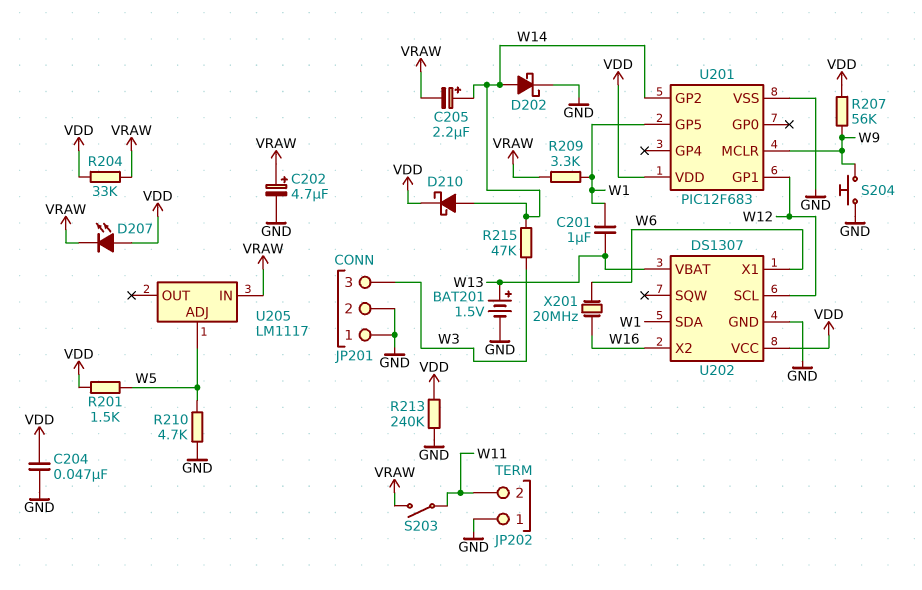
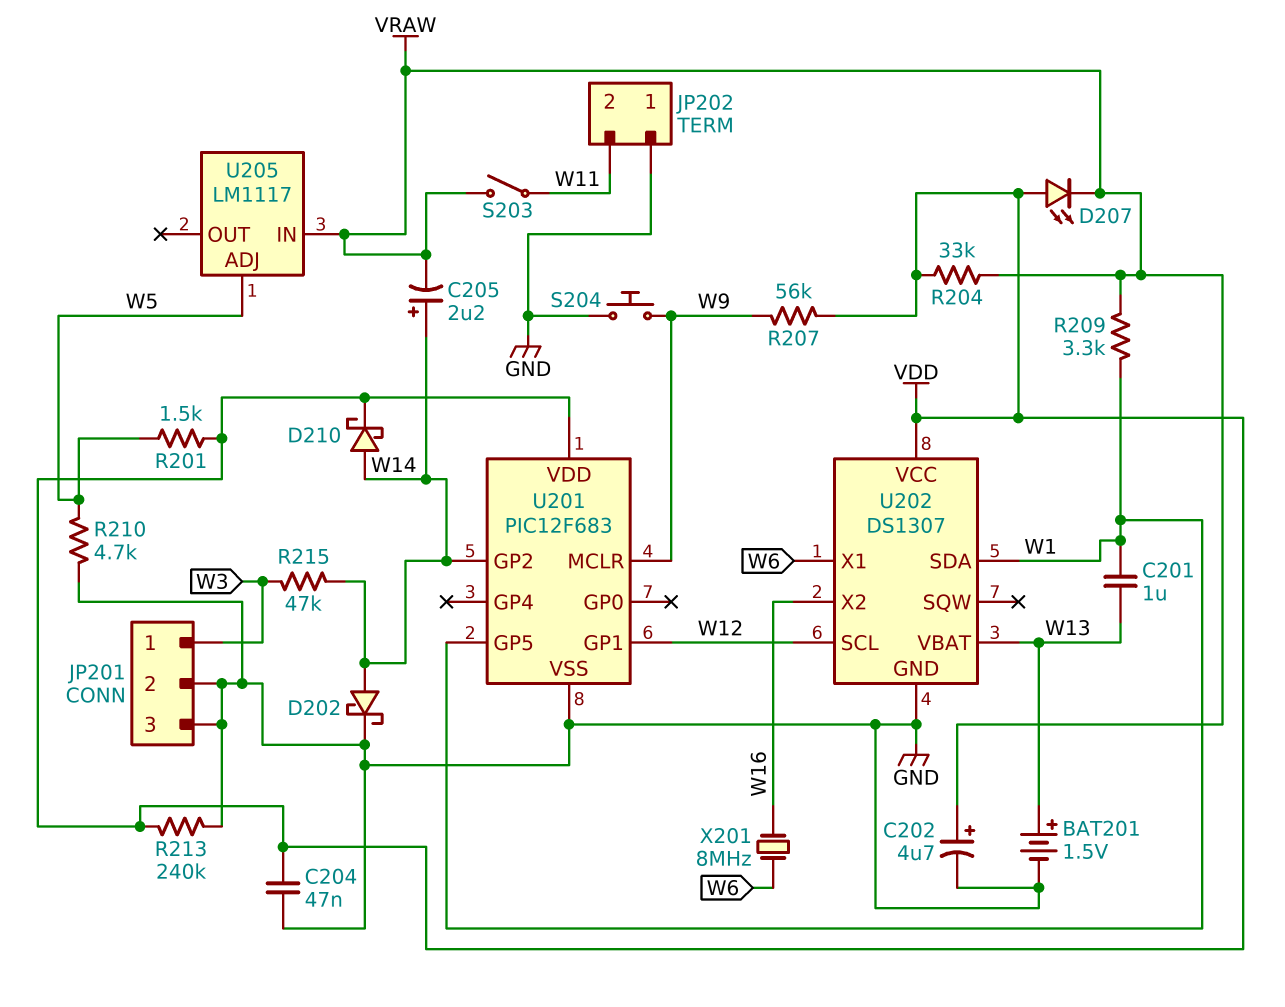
JP201 pin 1: GND -> W3
JP201 pin 3: W3 -> GND
X201: 20MHz (W6, W16) -> 8MHz (W6, W16)

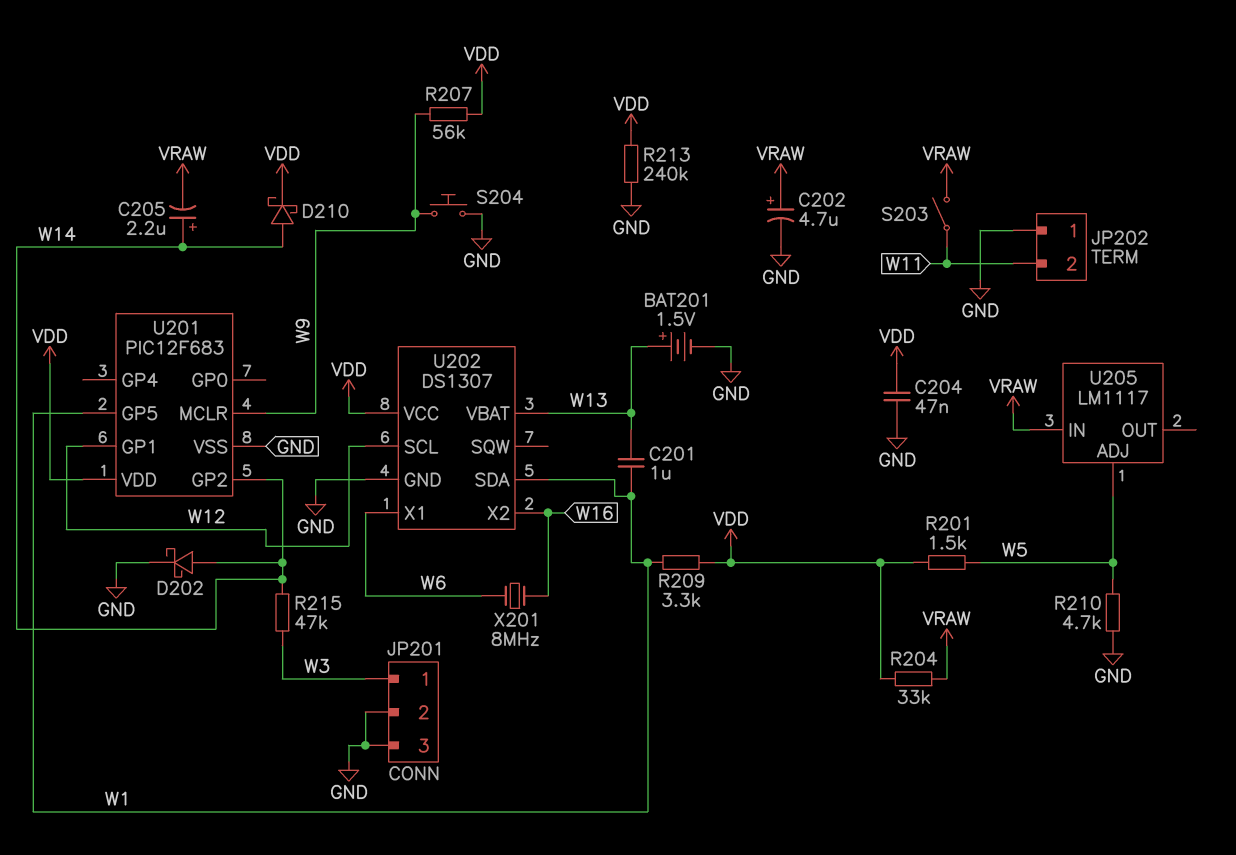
D207: LED (A VDD, K VRAW) -> none
R209: 3.3k (VRAW, W1) -> 3.3k (VDD, W1)

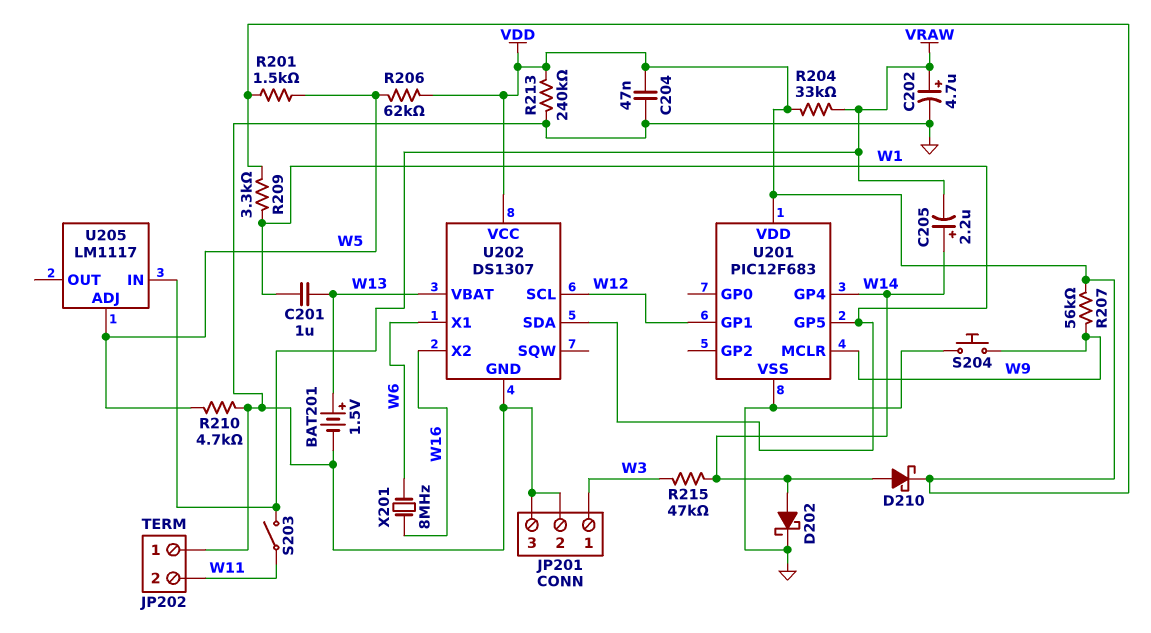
R206: none -> 62k (VDD, W5)
U201 pin GP2: W14 -> none
U201 pin GP4: none -> W14

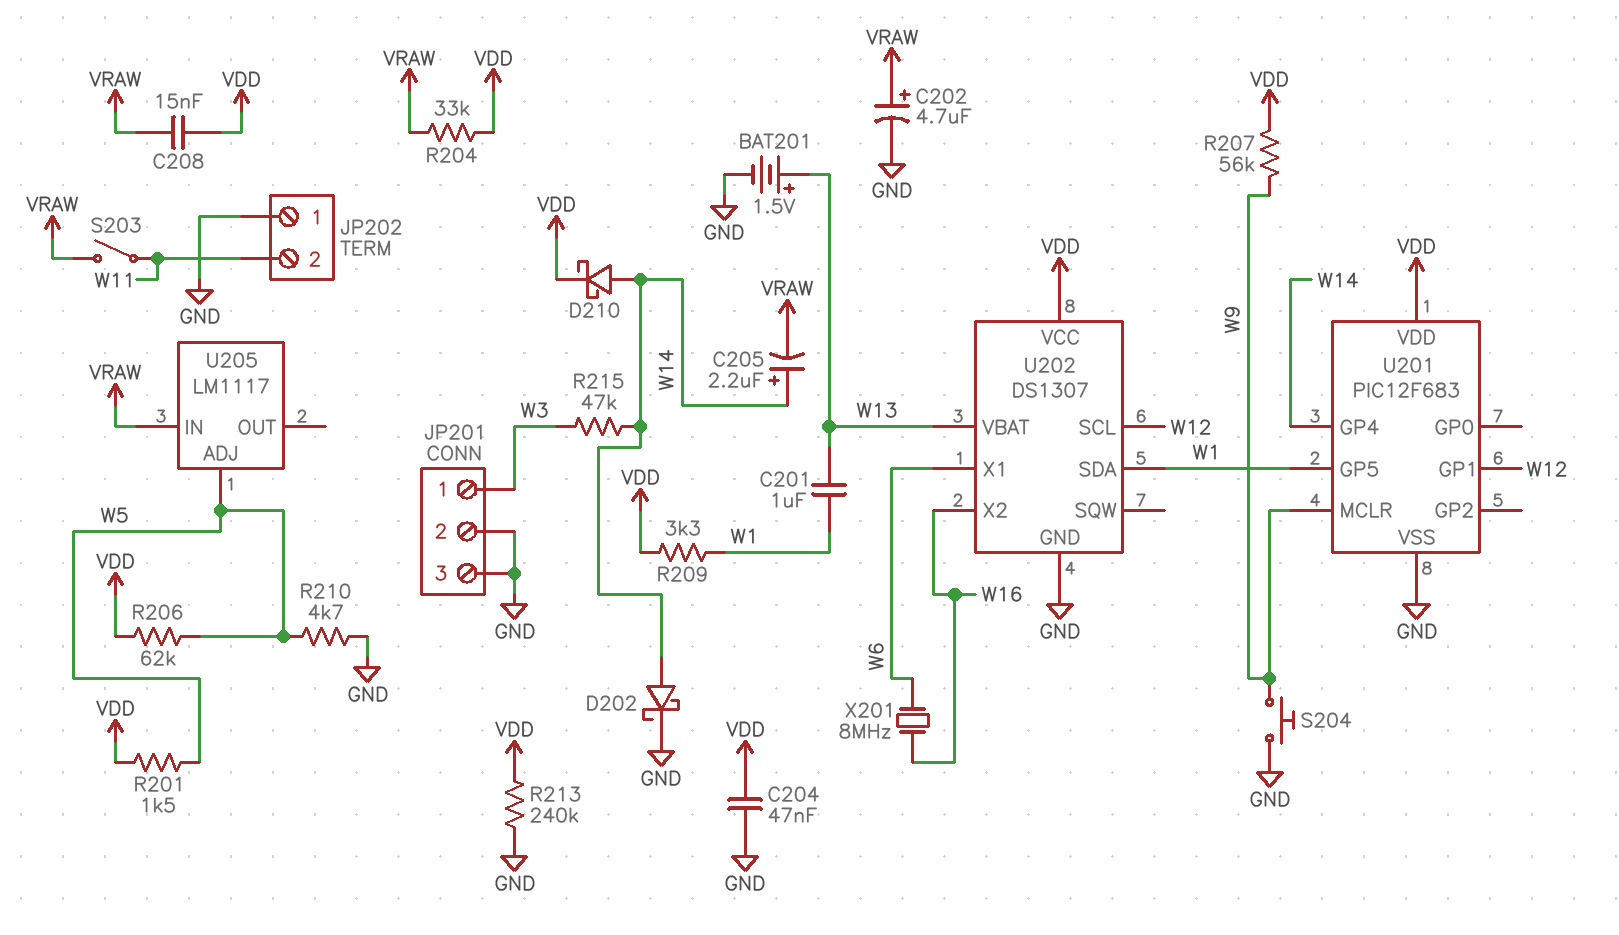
C208: none -> 15nF (VDD, VRAW)

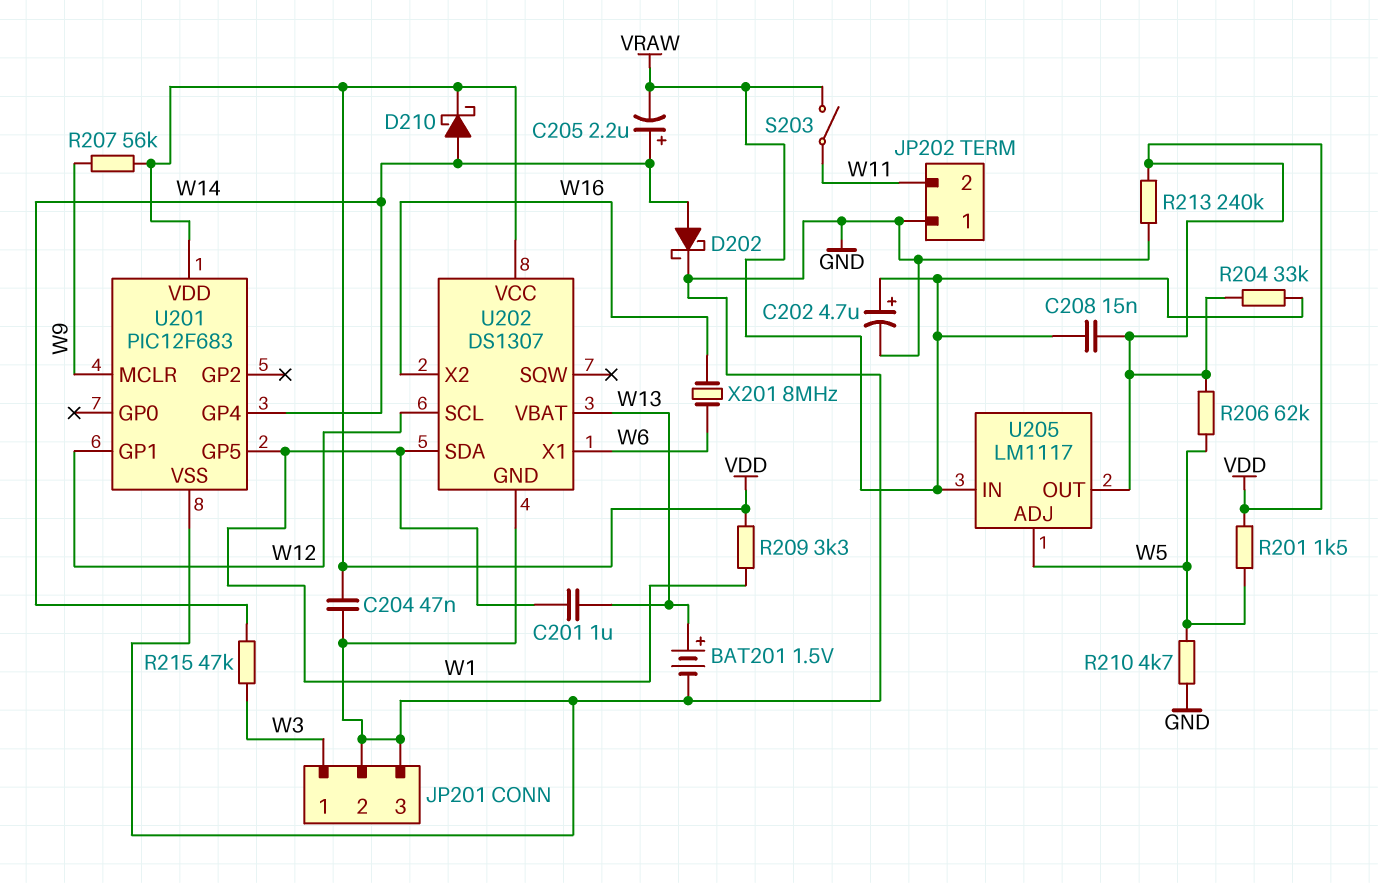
S204: button (GND, W9) -> none
U205 pin OUT: none -> VDD

